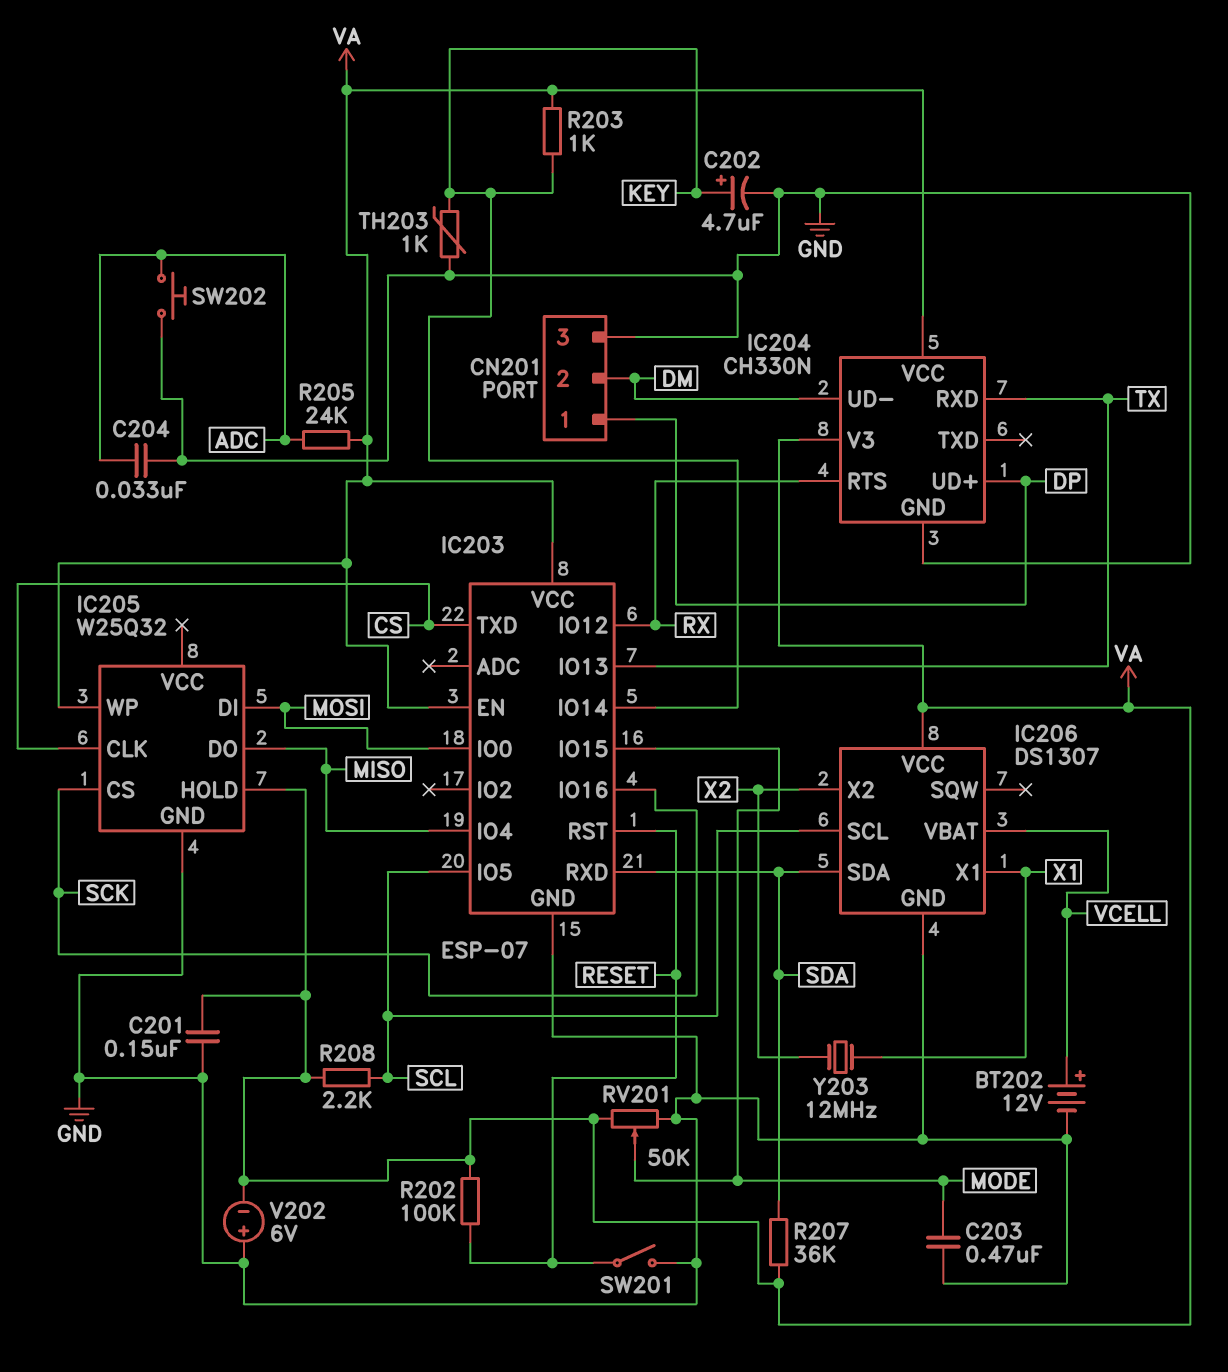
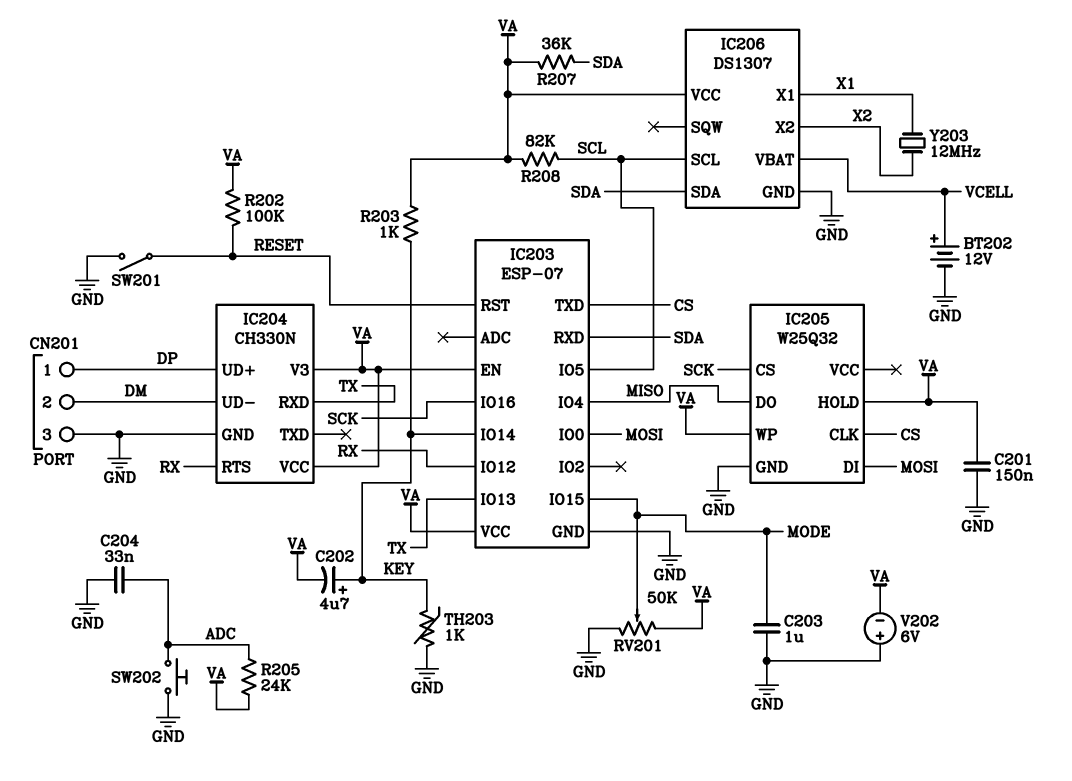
C202: 4.7uF (plus KEY, minus GND) -> 4.7uF (plus KEY, minus VA)
C203: 470nF (GND, MODE) -> 1uF (GND, MODE)
R208: 2.2k (SCL, VA) -> 82k (SCL, VA)

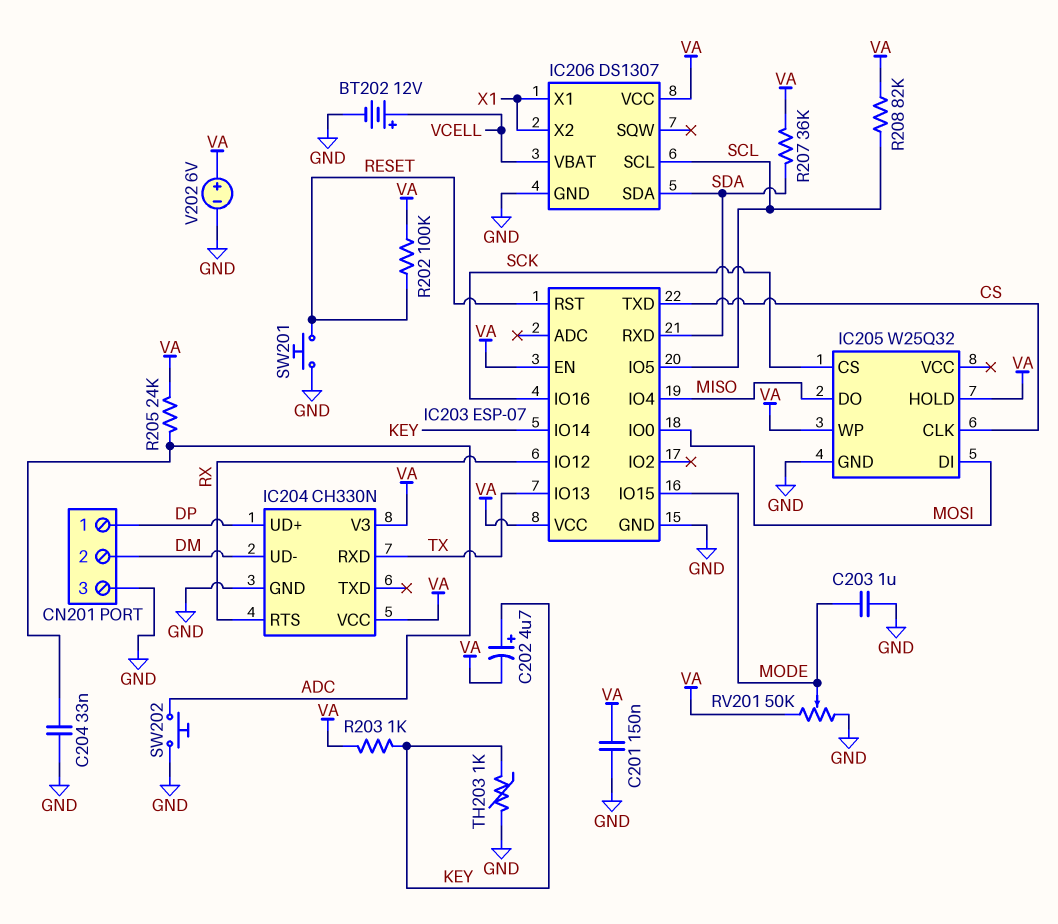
IC206 pin X2: X2 -> X1
SW201: switch (GND, RESET) -> button (GND, RESET)
V202: 6V (plus GND, minus VA) -> 6V (plus VA, minus GND)
Y203: 12MHz (X1, X2) -> none

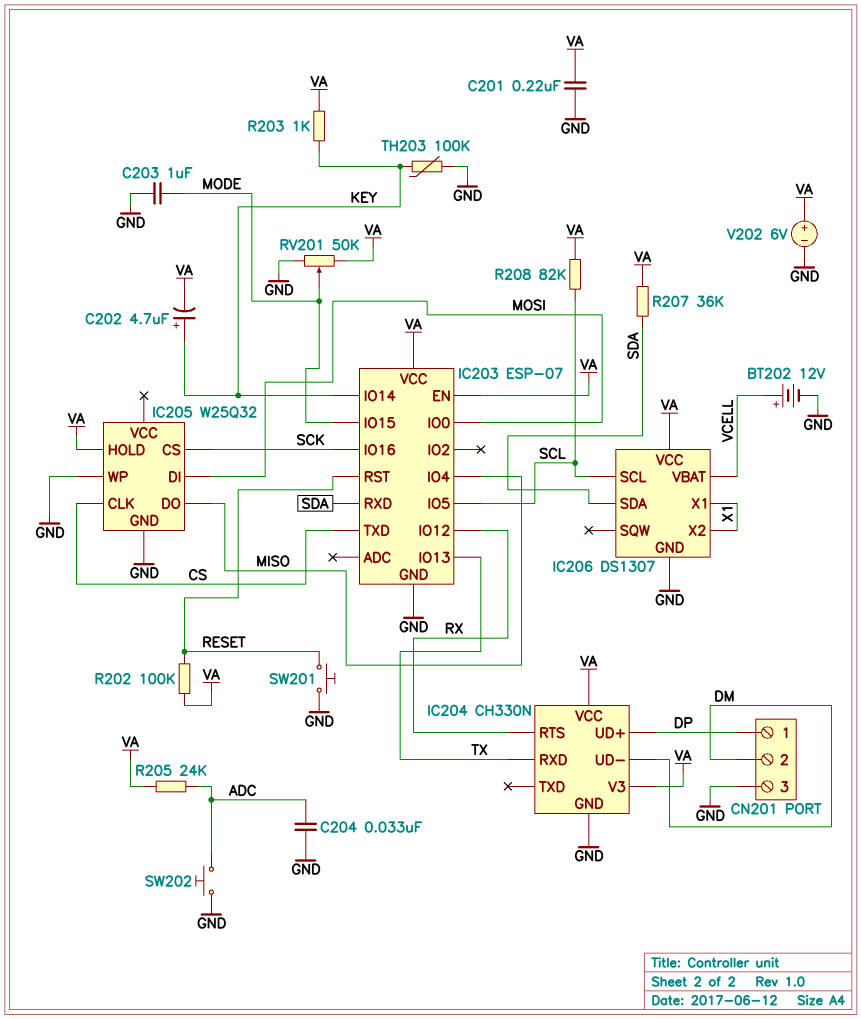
C201: 150nF (GND, VA) -> 220nF (GND, VA)
IC205 pin WP: VA -> GND
TH203: 1k (GND, KEY) -> 100k (GND, KEY)

